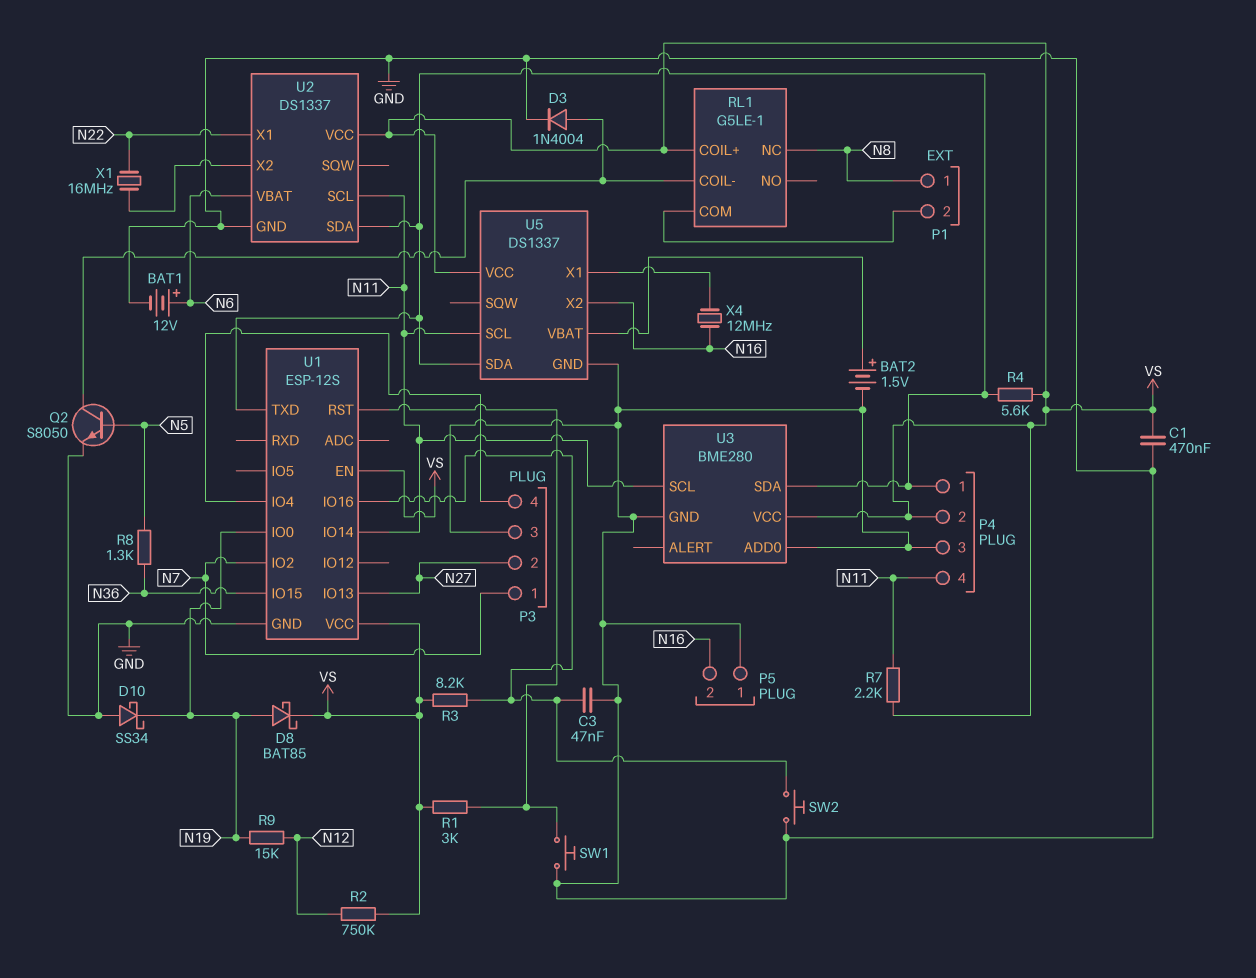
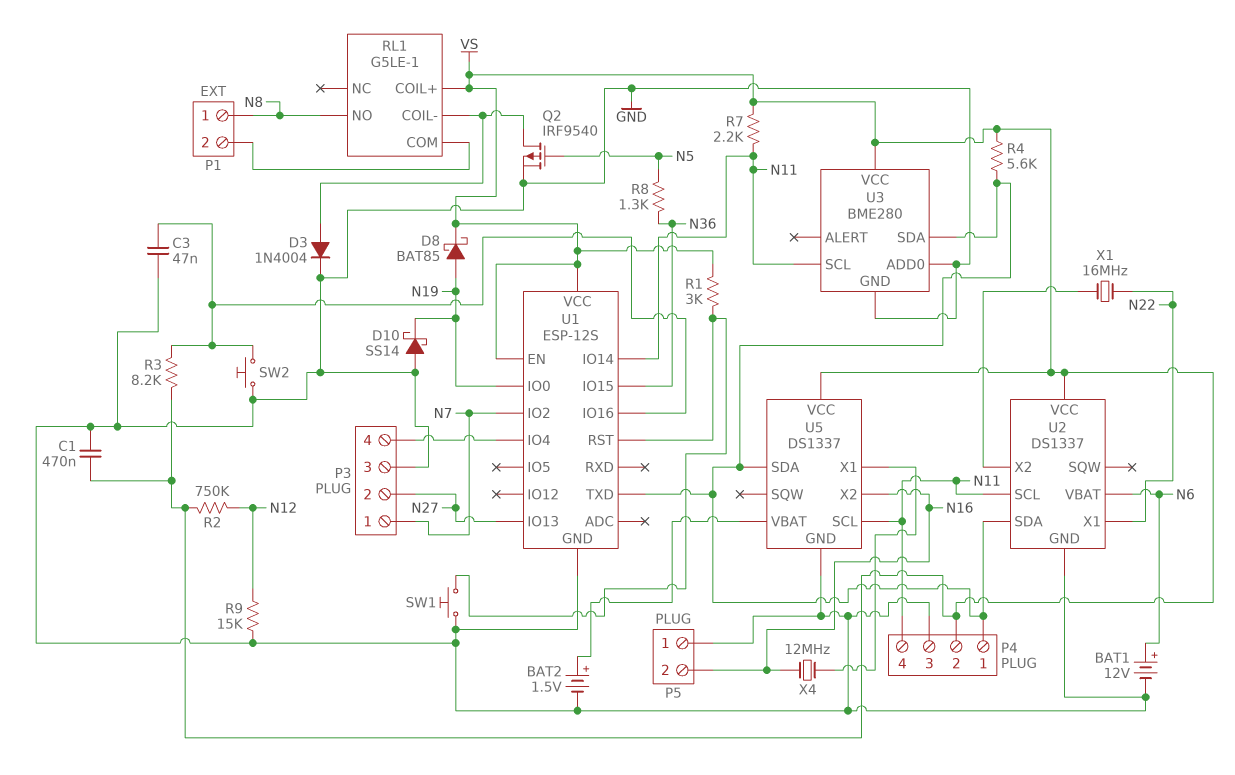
D10: schottky SS34 (A GND, K N19) -> schottky SS14 (A GND, K N19)
Q2: NPN S8050 (B N5, C RL1/COIL-, E GND) -> PMOS IRF9540 (G N5, D RL1/COIL-, S GND)
R9: 15k (N12, N19) -> 15k (GND, N12)
RL1 pin NC: N8 -> none
RL1 pin NO: none -> N8

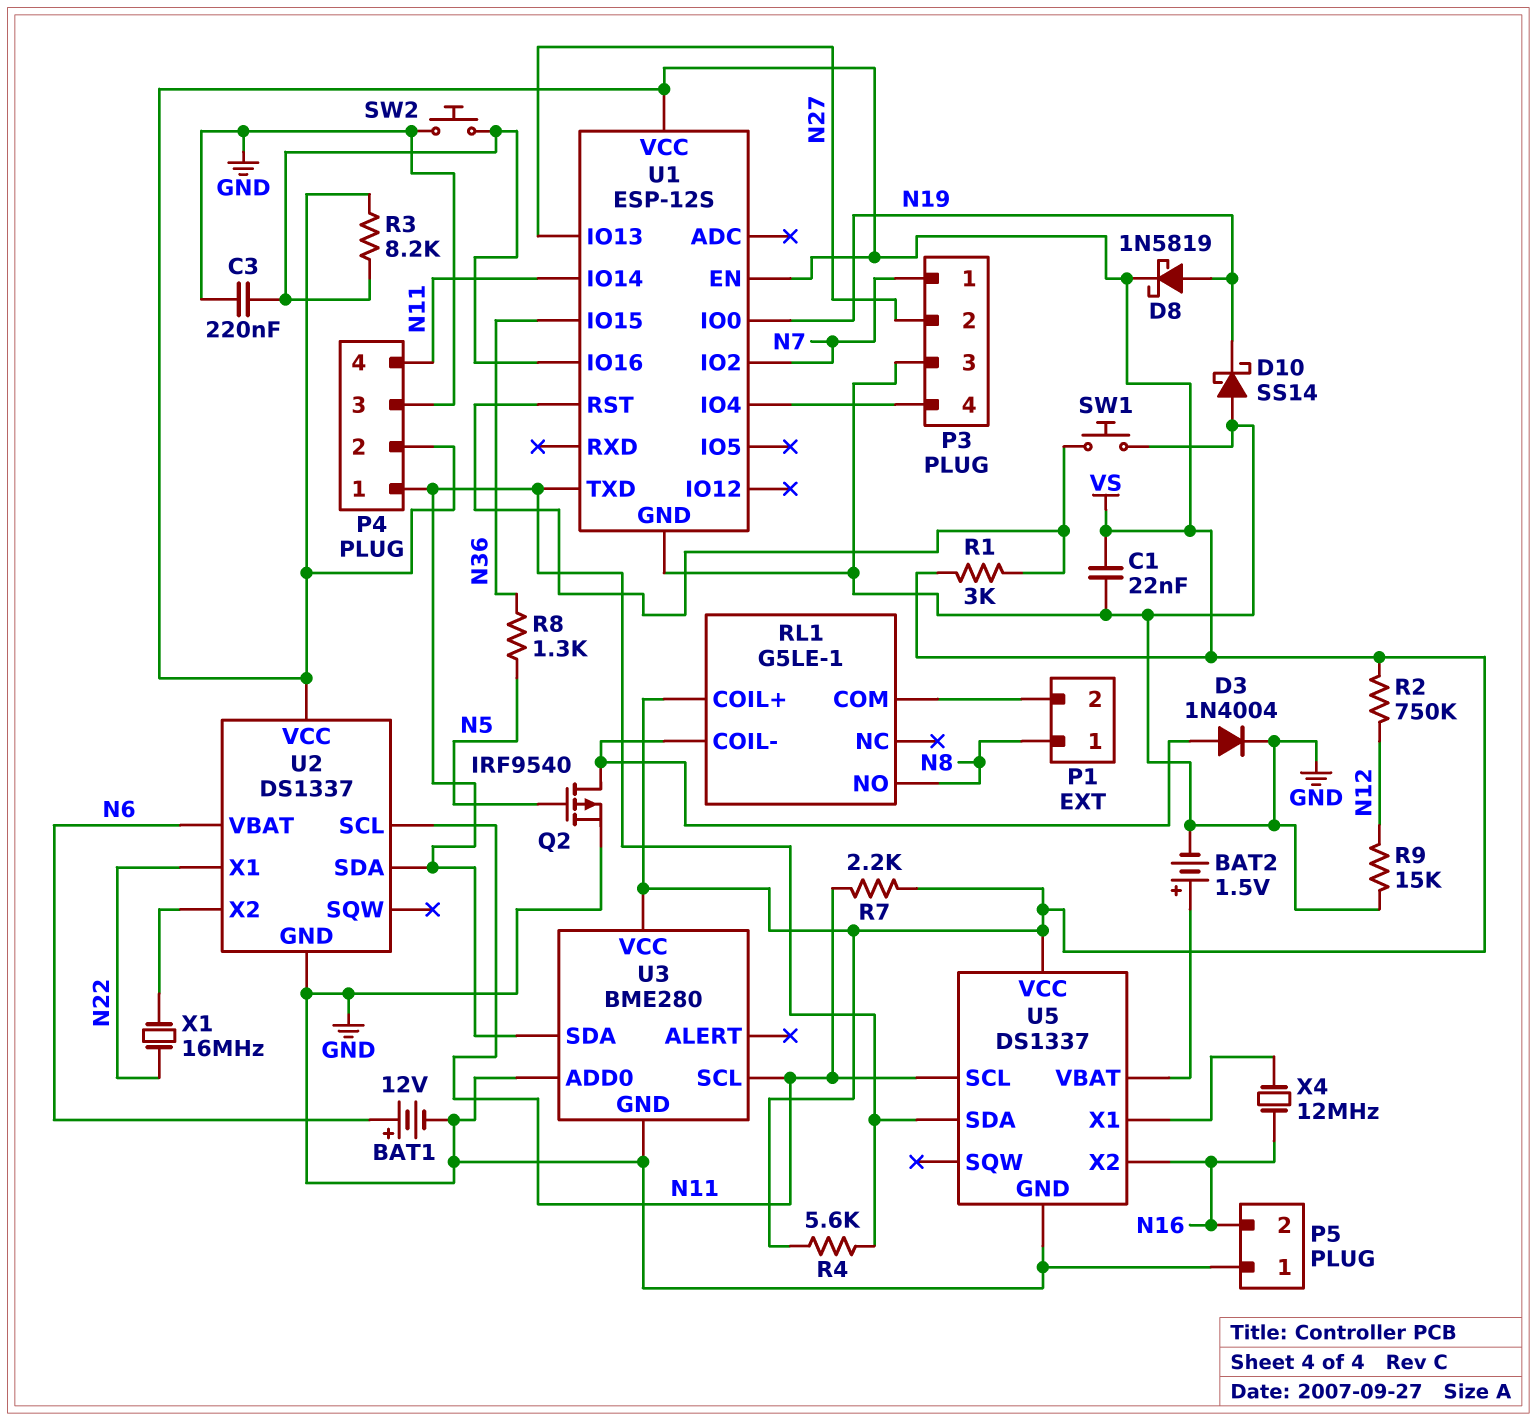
C1: 470nF (GND, VS) -> 22nF (GND, VS)
C3: 47nF (GND, U1/IO16) -> 220nF (GND, U1/IO16)
D8: schottky BAT85 (A N19, K VS) -> schottky 1N5819 (A N19, K VS)

